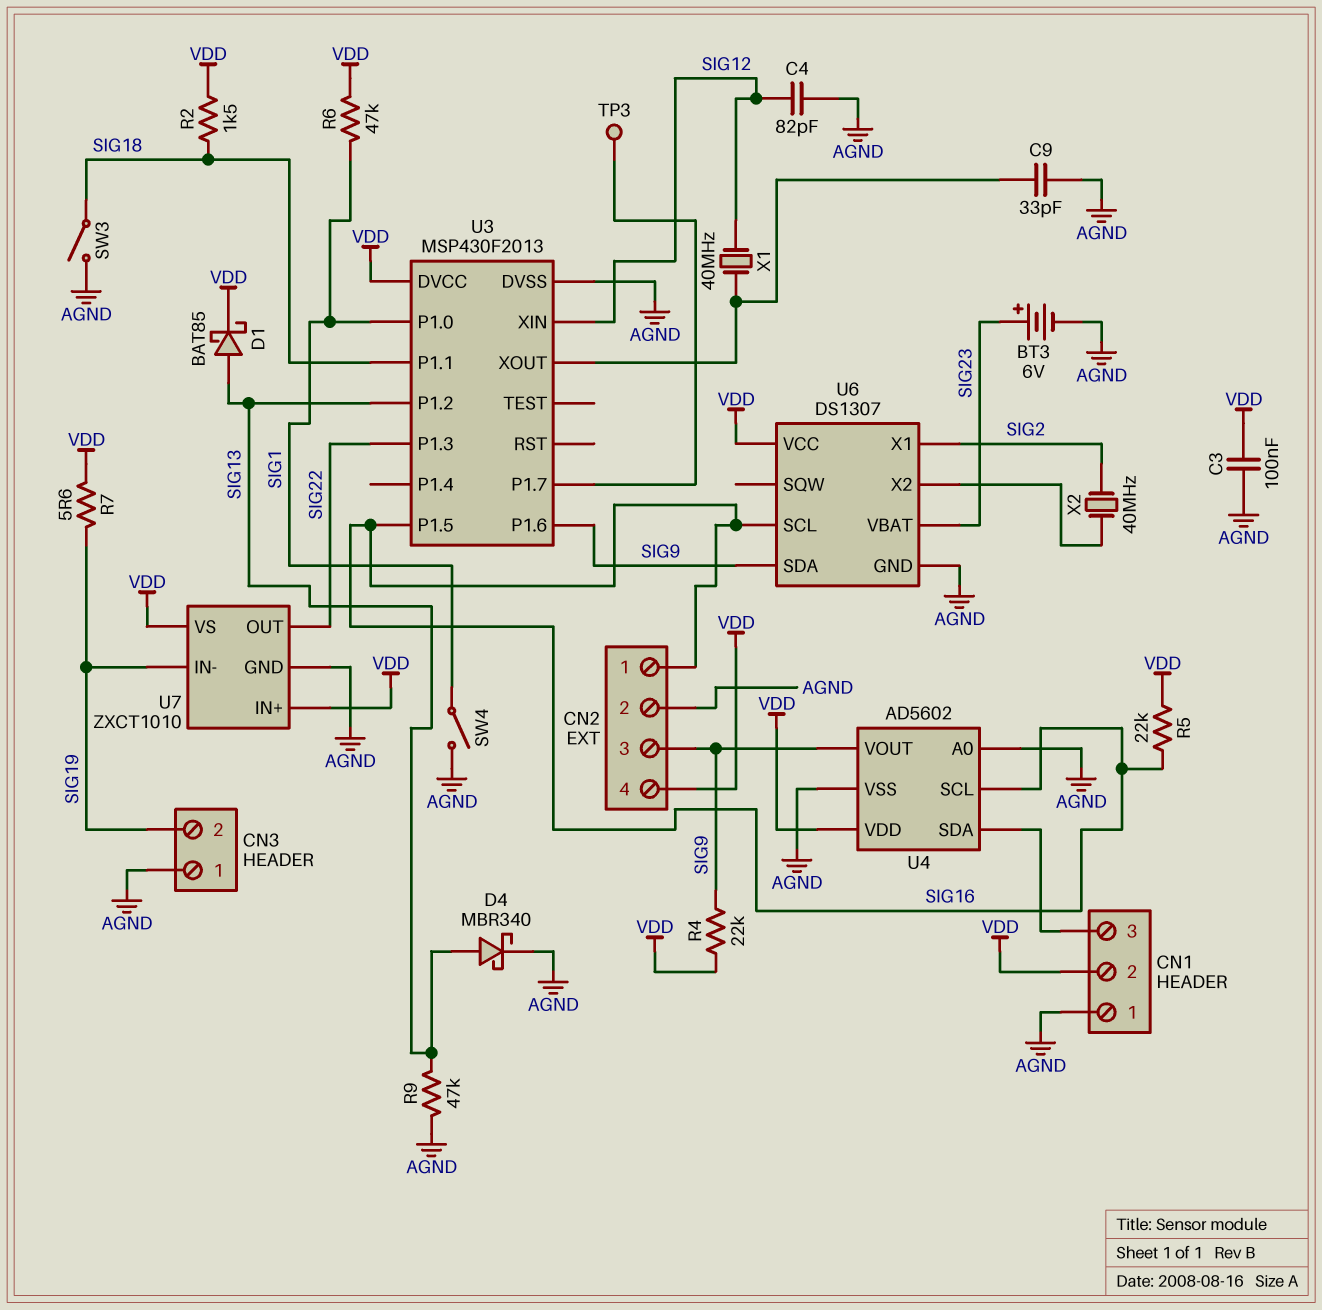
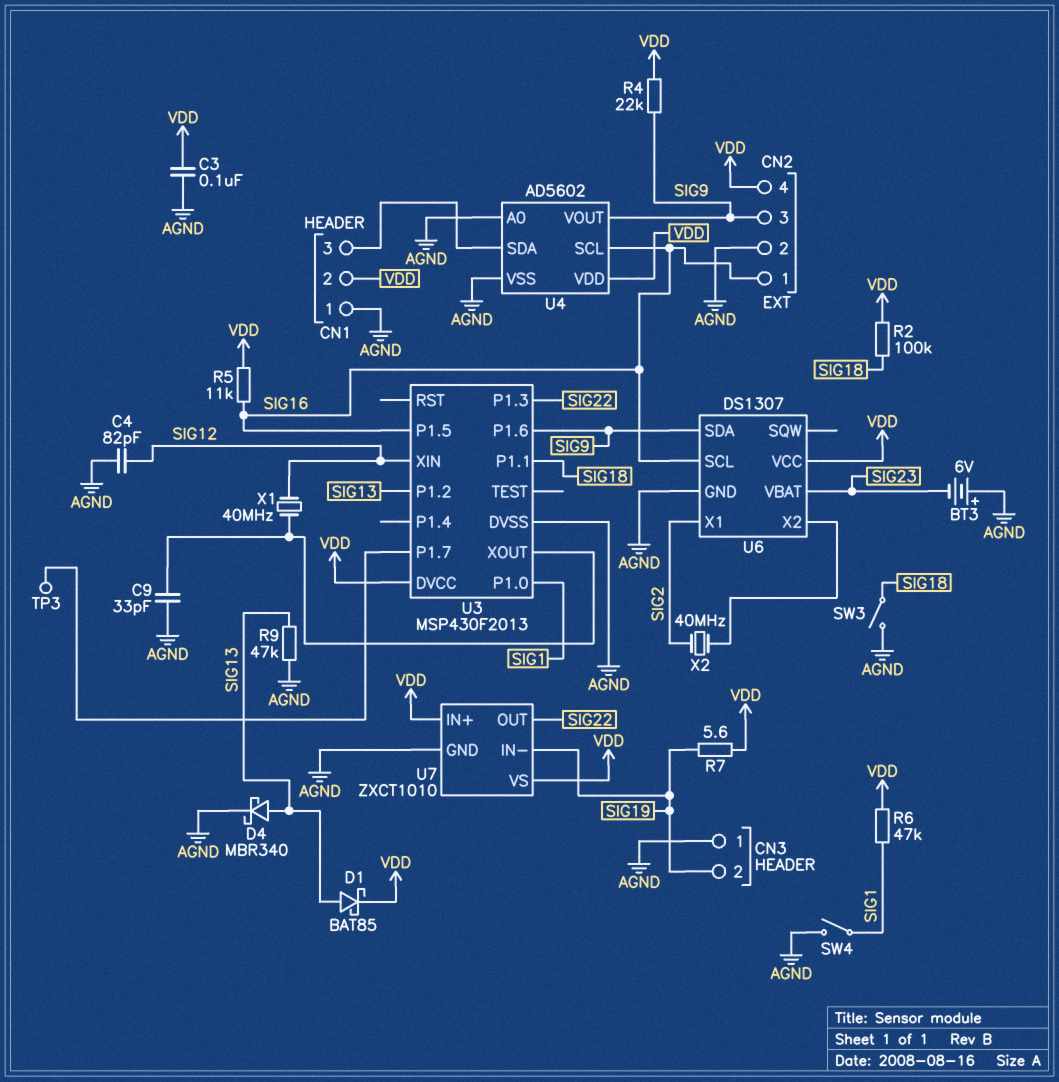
BT3: 6V (plus SIG23, minus AGND) -> 6V (plus AGND, minus SIG23)
R2: 1.5k (SIG18, VDD) -> 100k (SIG18, VDD)
R5: 22k (SIG16, VDD) -> 11k (SIG16, VDD)

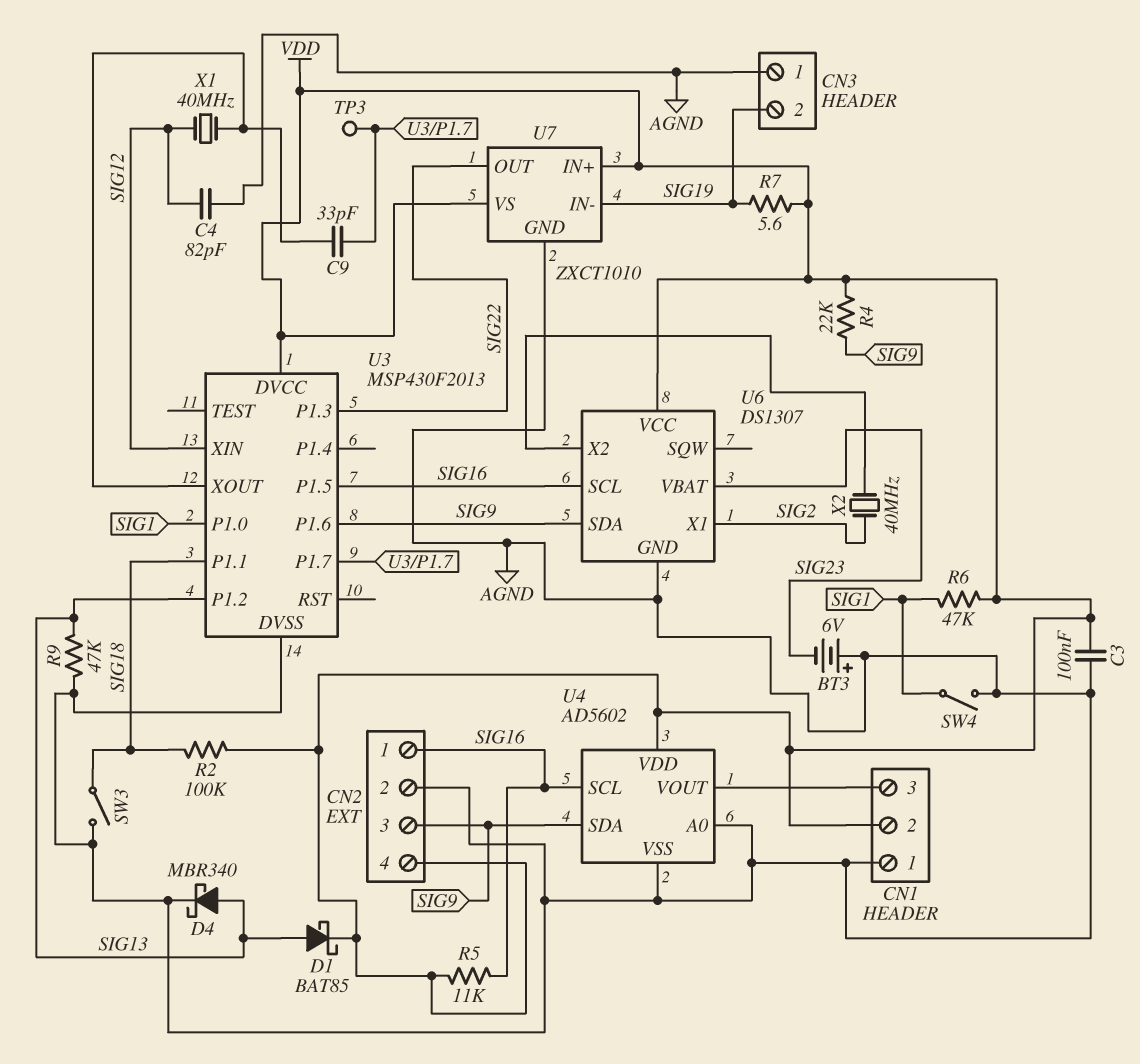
C9: 33pF (AGND, U3/XOUT) -> 33pF (U3/P1.7, U3/XOUT)
U4 pin SDA: CN1/3 -> SIG9
U4 pin VOUT: SIG9 -> CN1/3

